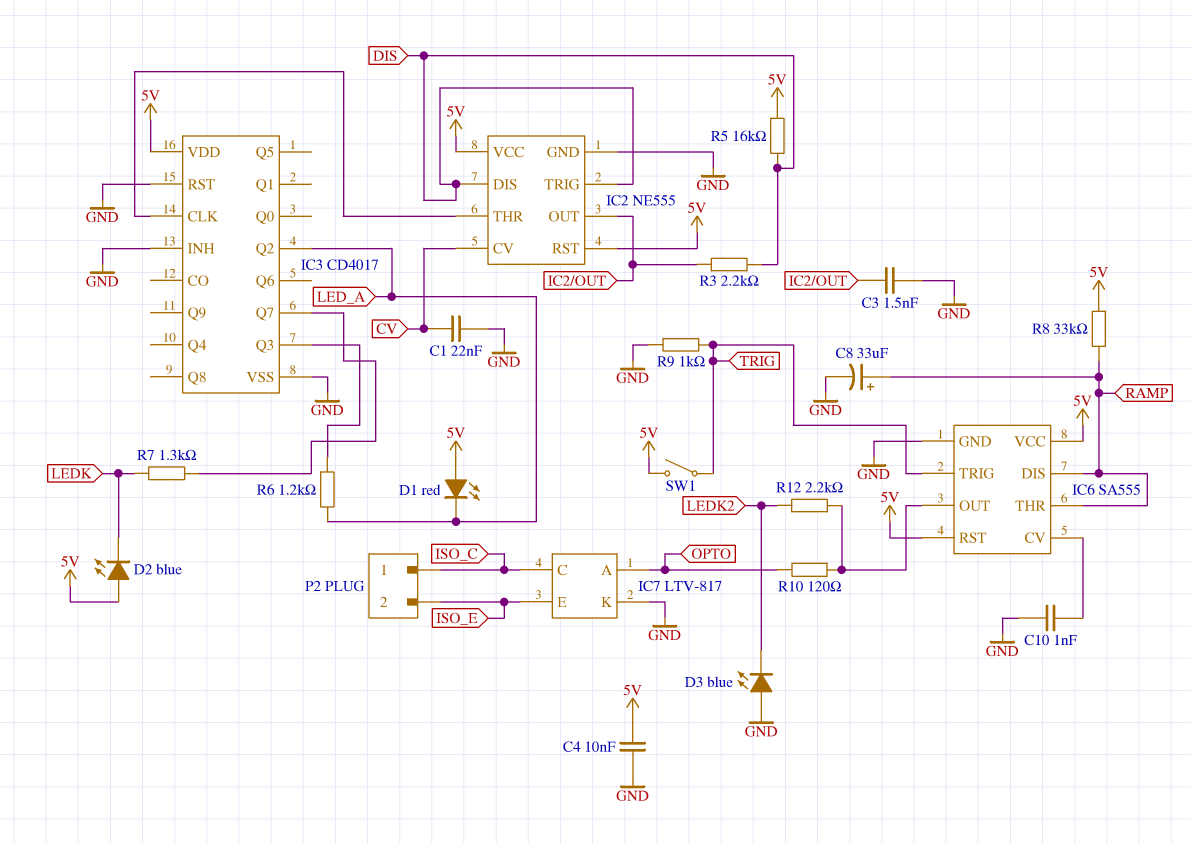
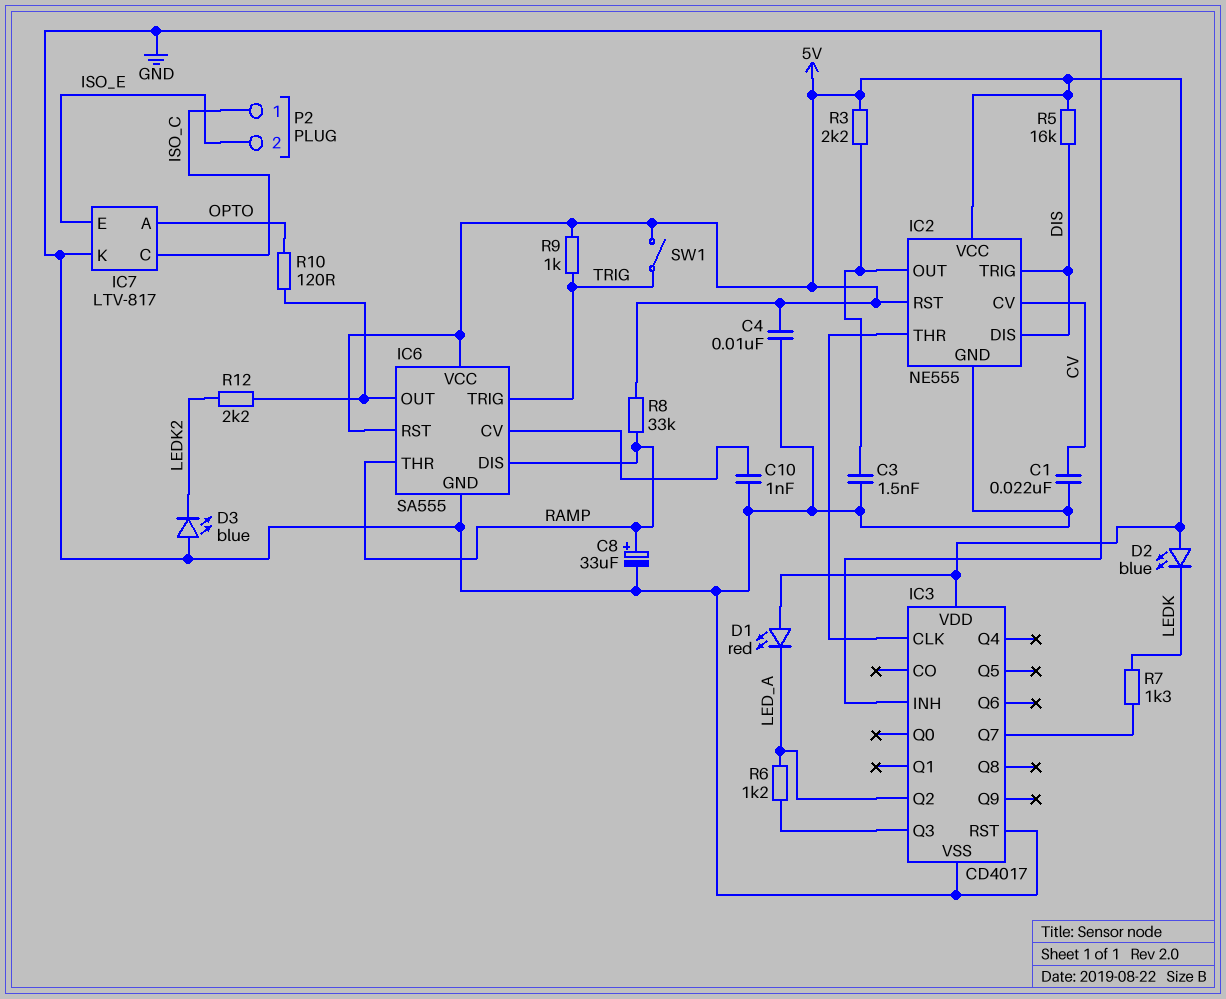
R3: 2.2k (DIS, IC2/OUT) -> 2.2k (5V, IC2/OUT)
R9: 1k (GND, TRIG) -> 1k (5V, TRIG)

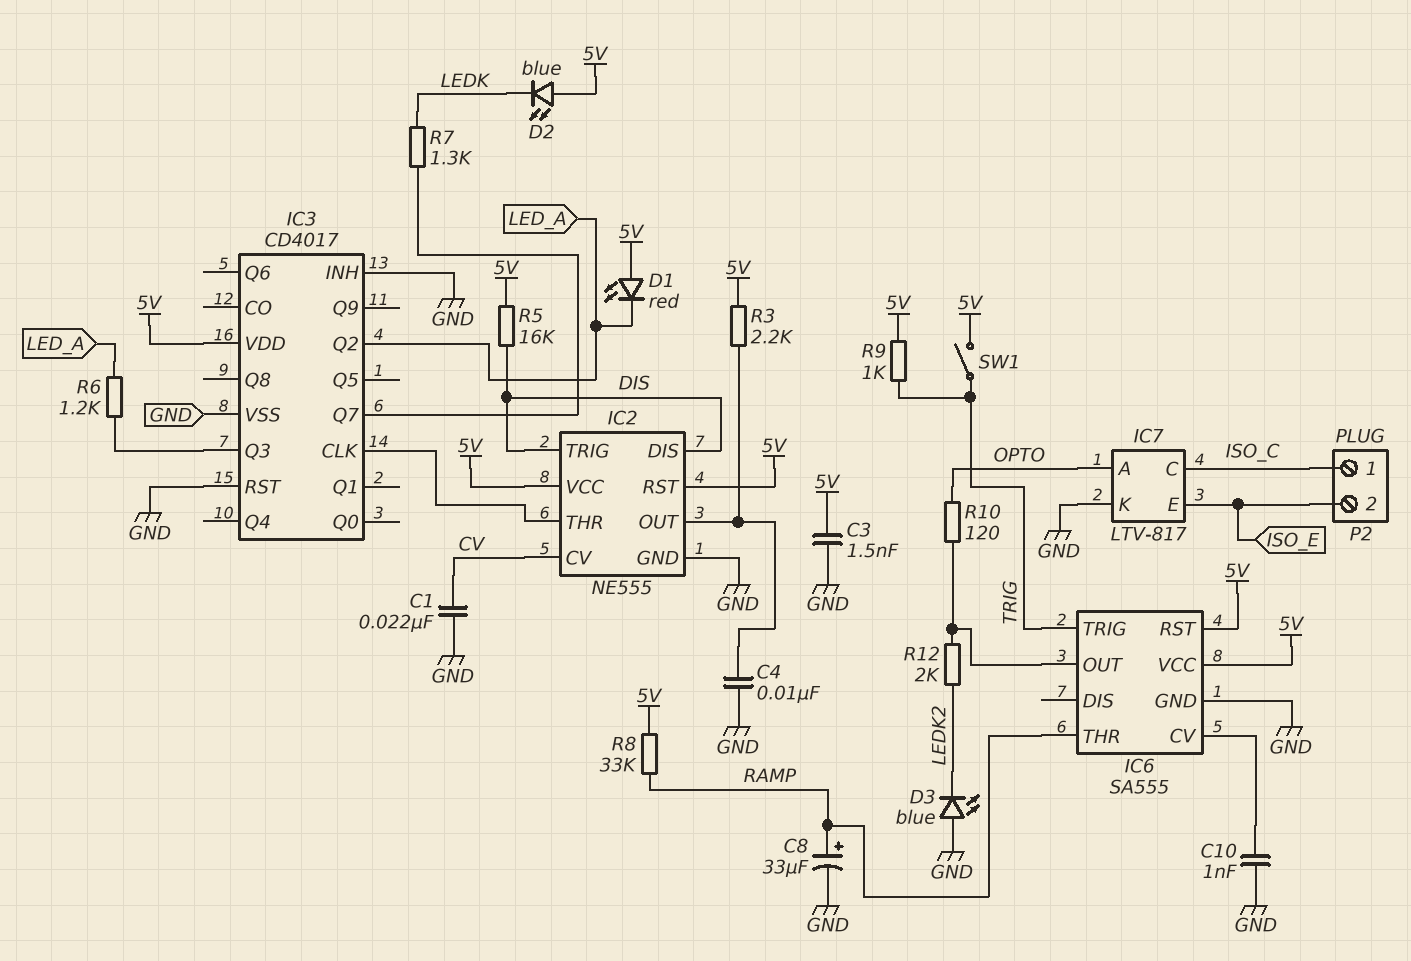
C3: 1.5nF (GND, IC2/OUT) -> 1.5nF (5V, GND)
C4: 10nF (5V, GND) -> 10nF (GND, IC2/OUT)
IC6 pin DIS: RAMP -> none
R12: 2.2k (IC6/OUT, LEDK2) -> 2k (IC6/OUT, LEDK2)

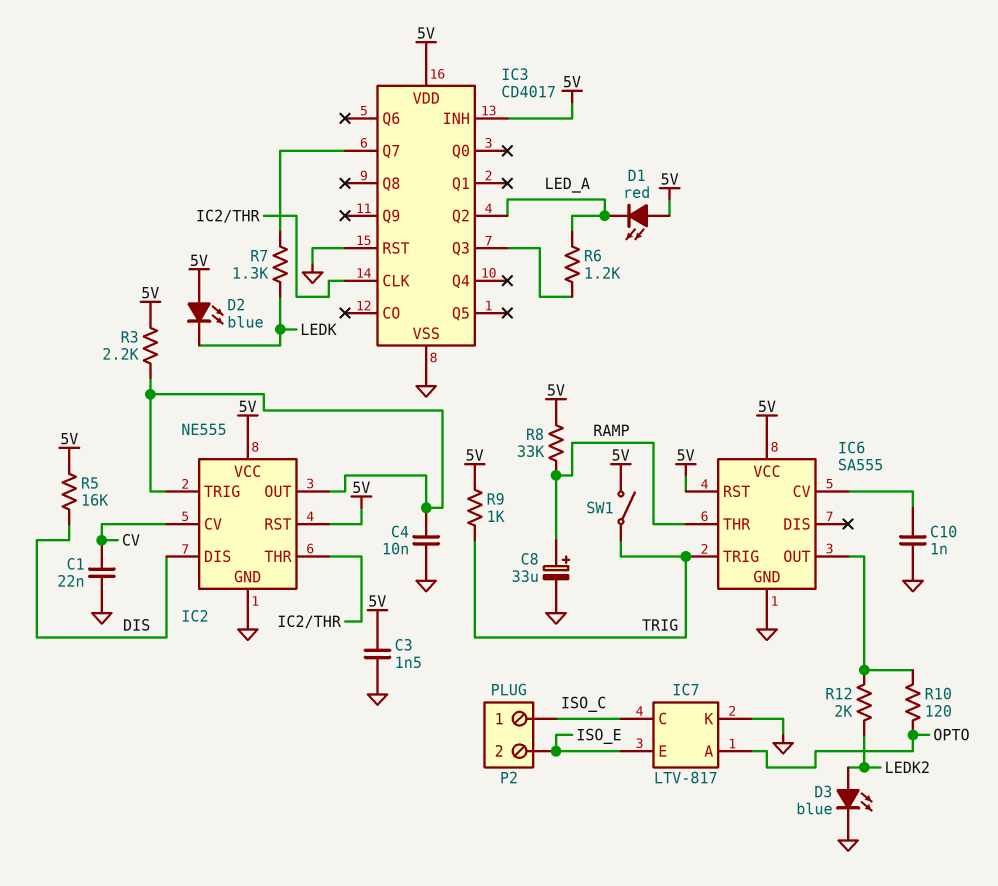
D3: LED blue (A GND, K LEDK2) -> LED blue (A LEDK2, K GND)
IC2 pin TRIG: DIS -> IC2/OUT
IC3 pin INH: GND -> 5V

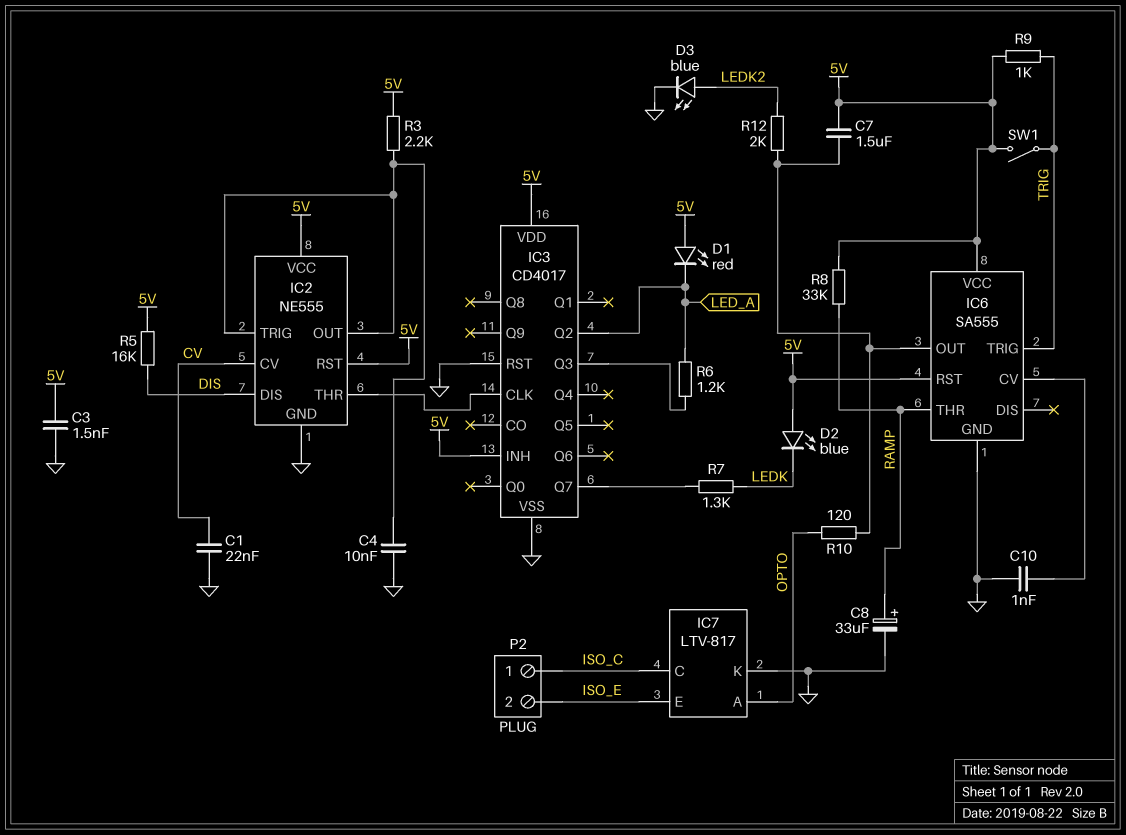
C7: none -> 1.5uF (5V, IC6/OUT)

